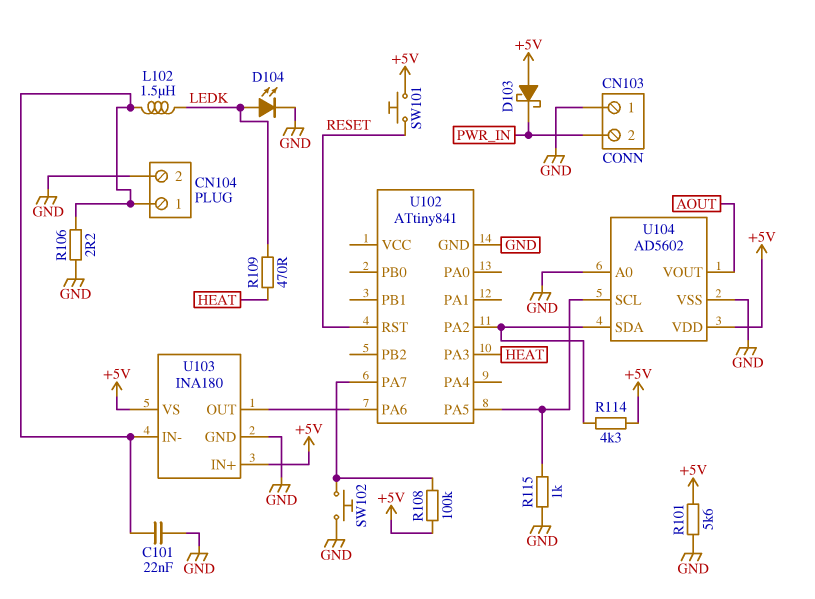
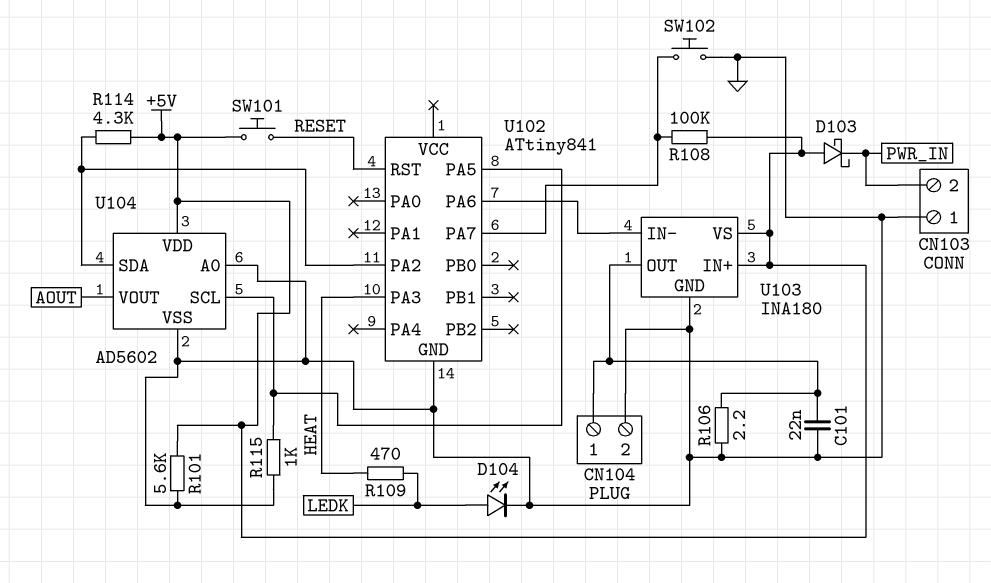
L102: 1.5uH (CN104/1, LEDK) -> none
U103 pin IN-: CN104/1 -> U102/PA6
U103 pin OUT: U102/PA6 -> CN104/1

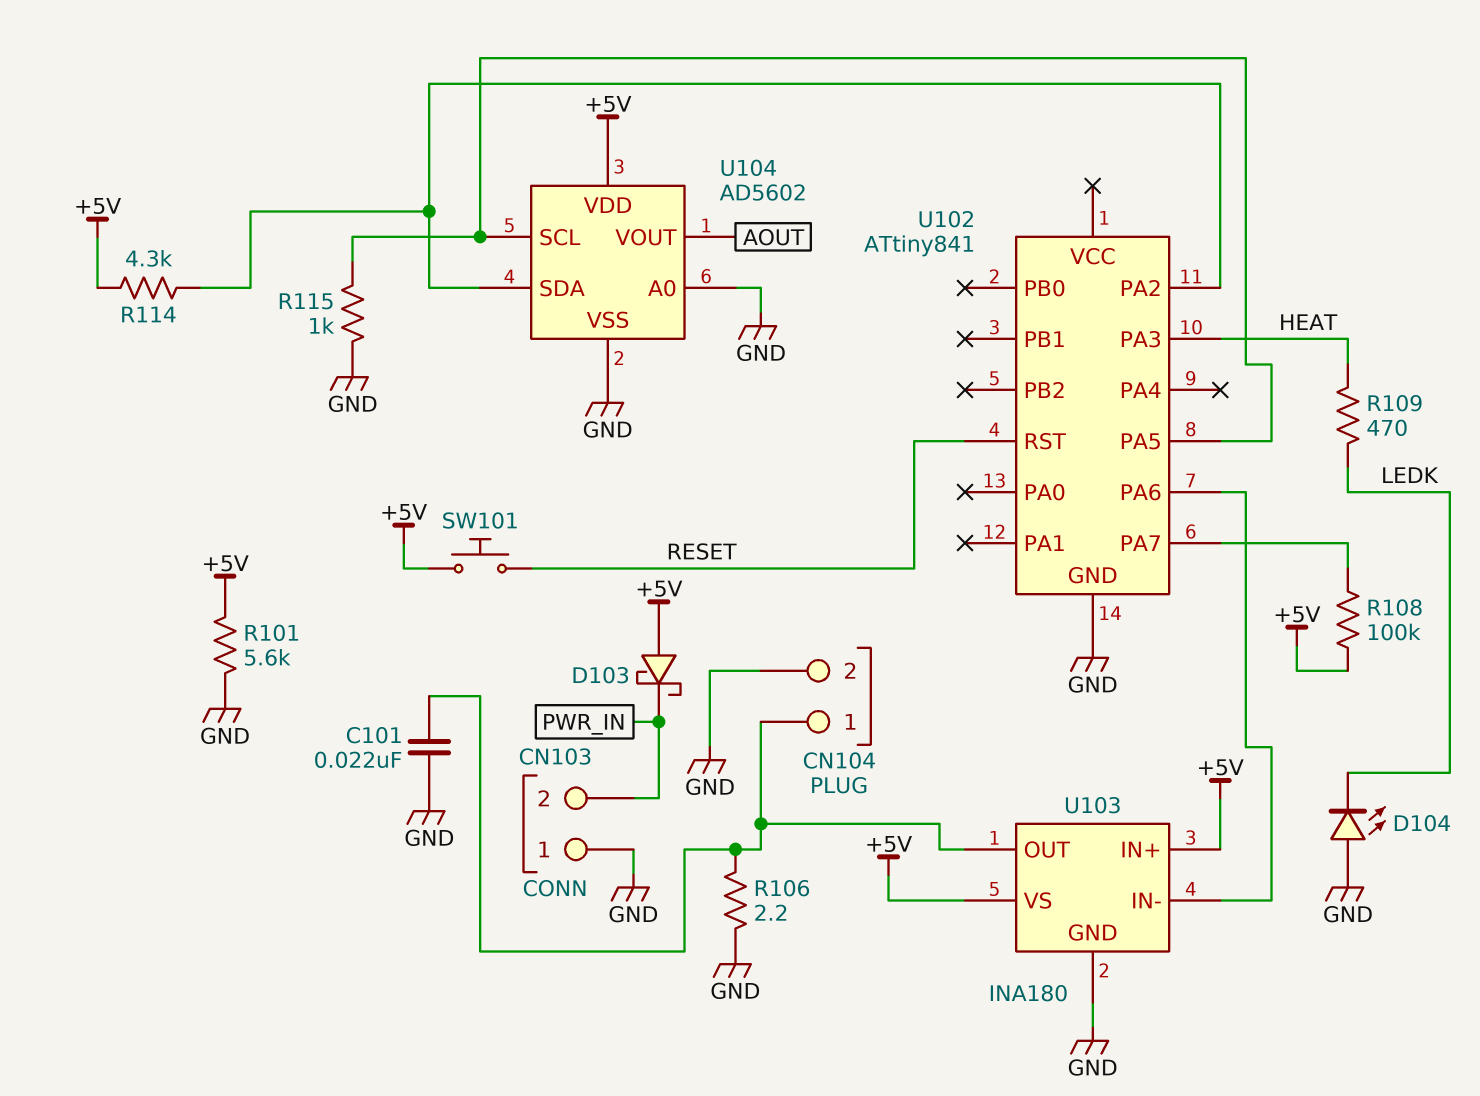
D104: LED (A LEDK, K GND) -> LED (A GND, K LEDK)
SW102: button (GND, U102/PA7) -> none

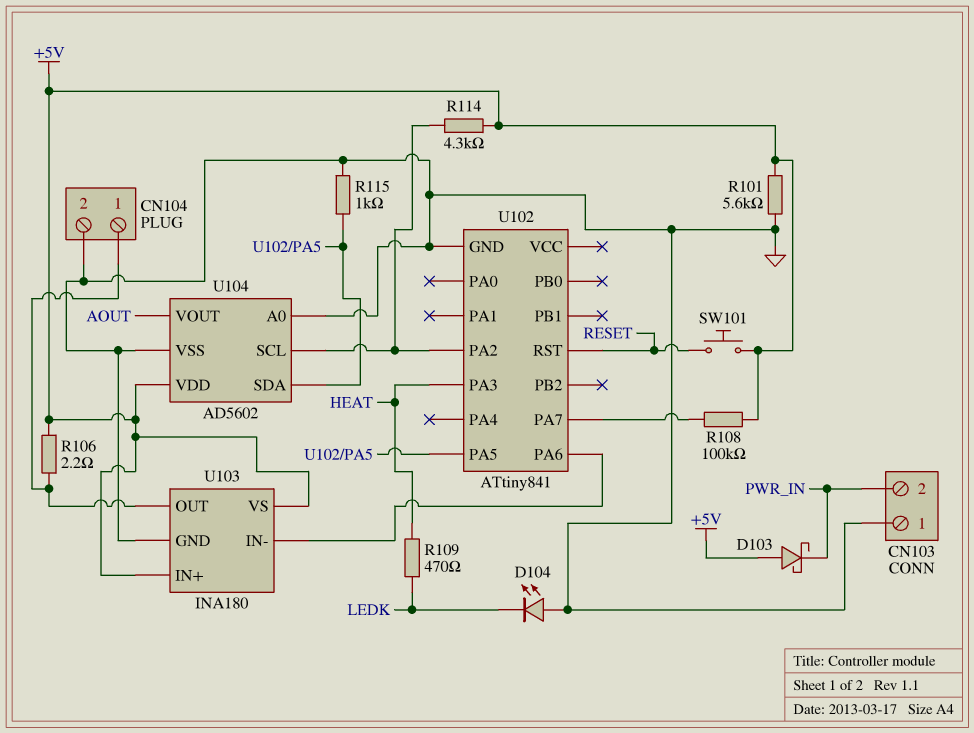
C101: 22nF (CN104/1, GND) -> none
R106: 2.2 (CN104/1, GND) -> 2.2 (+5V, CN104/1)
U104 pin SCL: U102/PA5 -> U102/PA2
U104 pin SDA: U102/PA2 -> U102/PA5

